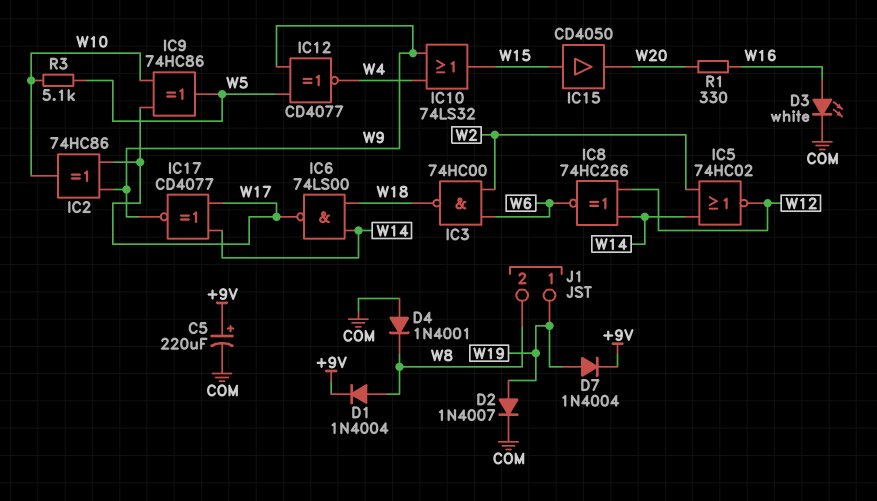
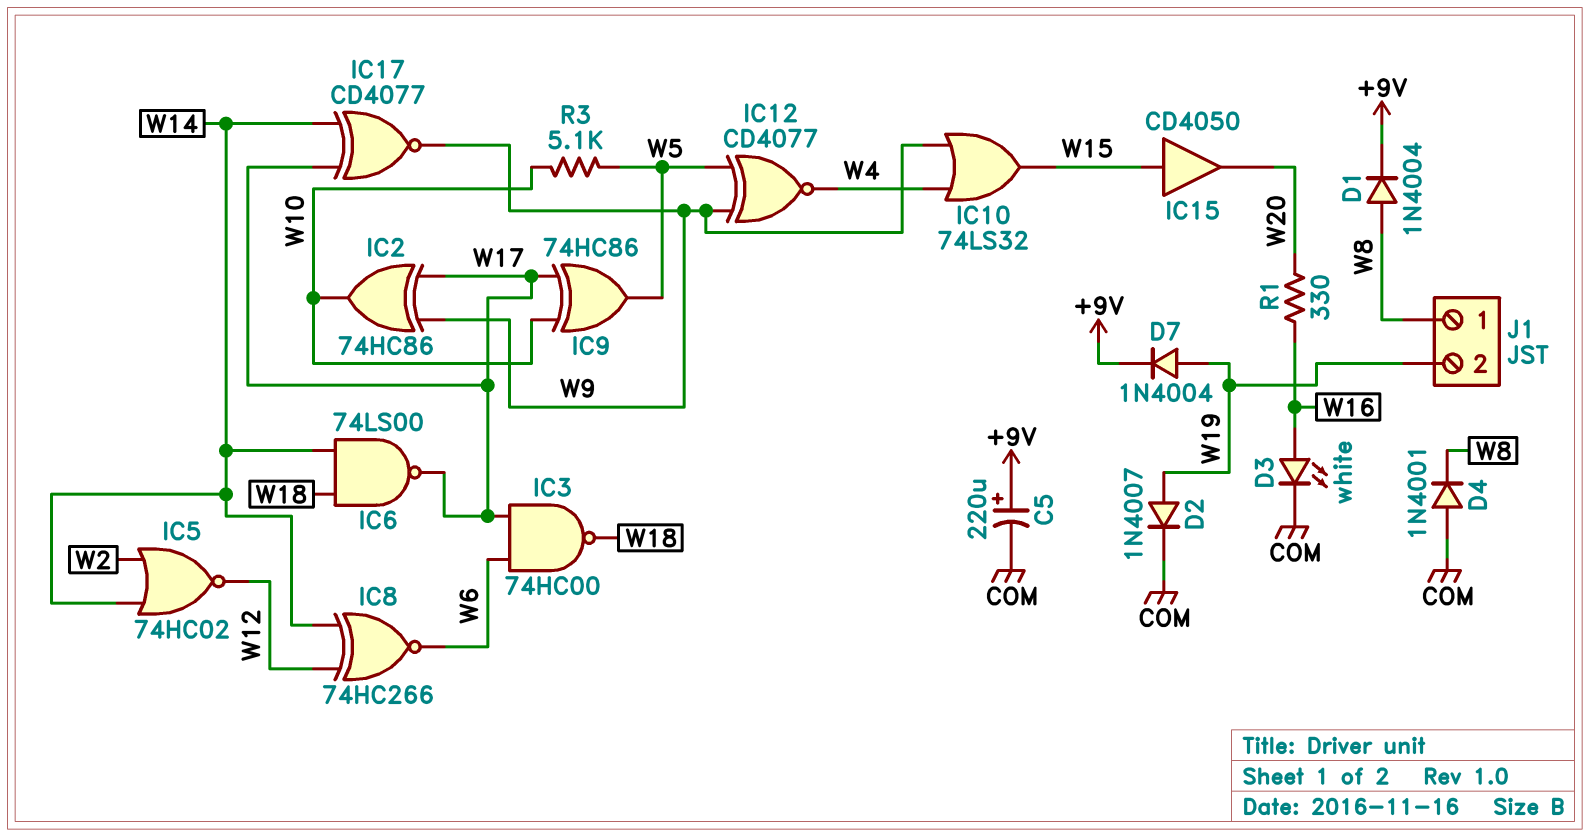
IC3: NAND 74HC00 (in W2, in W6, out W18) -> NAND 74HC00 (in W6, in W17, out W18)
J1 pin 1: W19 -> W8
J1 pin 2: W8 -> W19

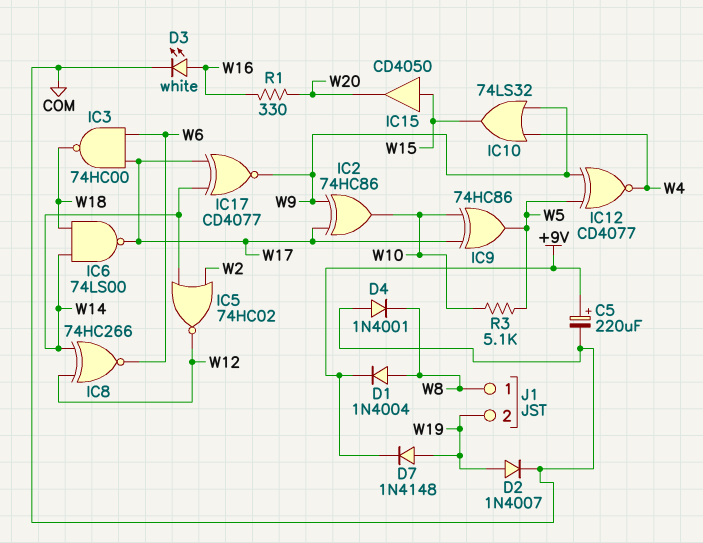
D7: diode 1N4004 (A W19, K +9V) -> diode 1N4148 (A W19, K +9V)

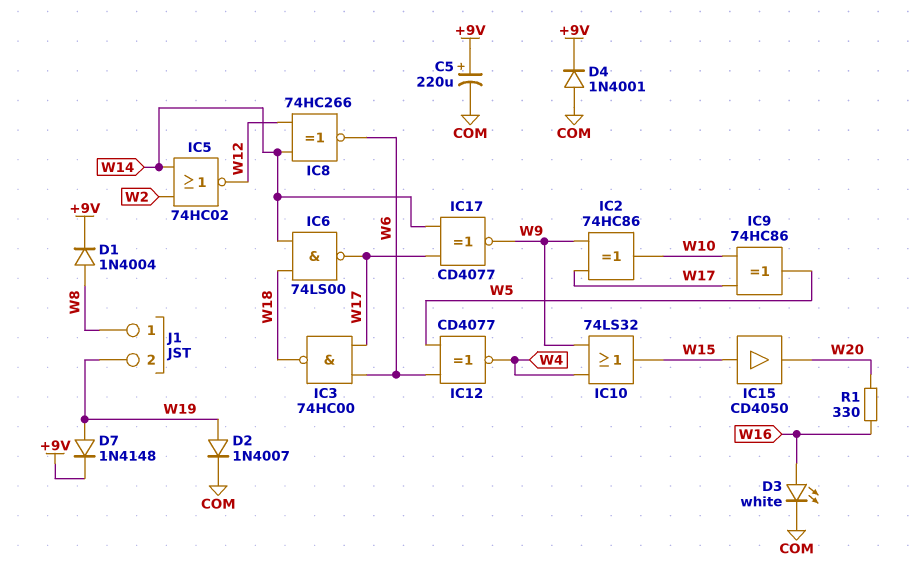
D4: diode 1N4001 (A COM, K W8) -> diode 1N4001 (A COM, K +9V)
IC12: XNOR CD4077 (in W5, in W9, out W4) -> XNOR CD4077 (in W5, in W6, out W4)
R3: 5.1k (W5, W10) -> none

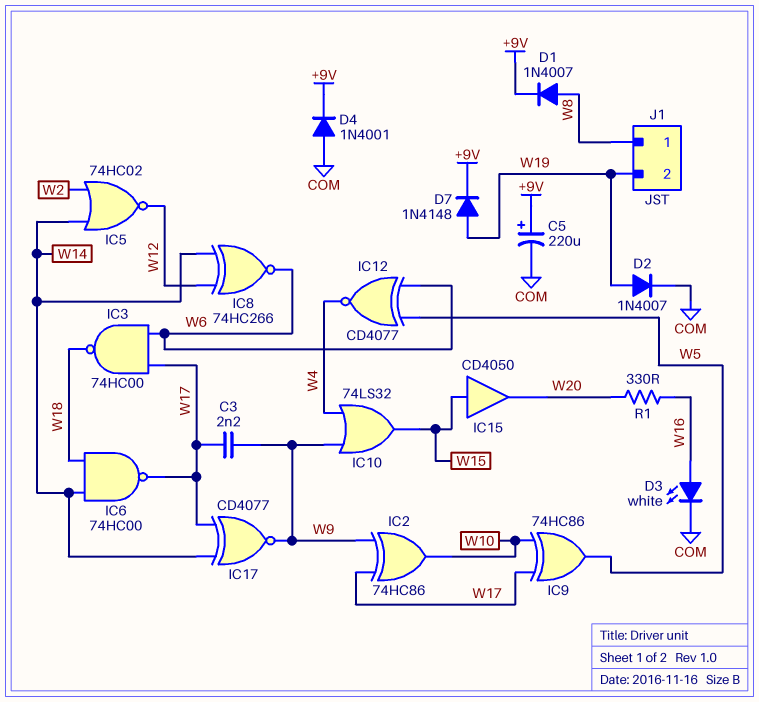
C3: none -> 2.2nF (W9, W17)
D1: diode 1N4004 (A W8, K +9V) -> diode 1N4007 (A W8, K +9V)
IC6: NAND 74LS00 (in W14, in W18, out W17) -> NAND 74HC00 (in W14, in W18, out W17)

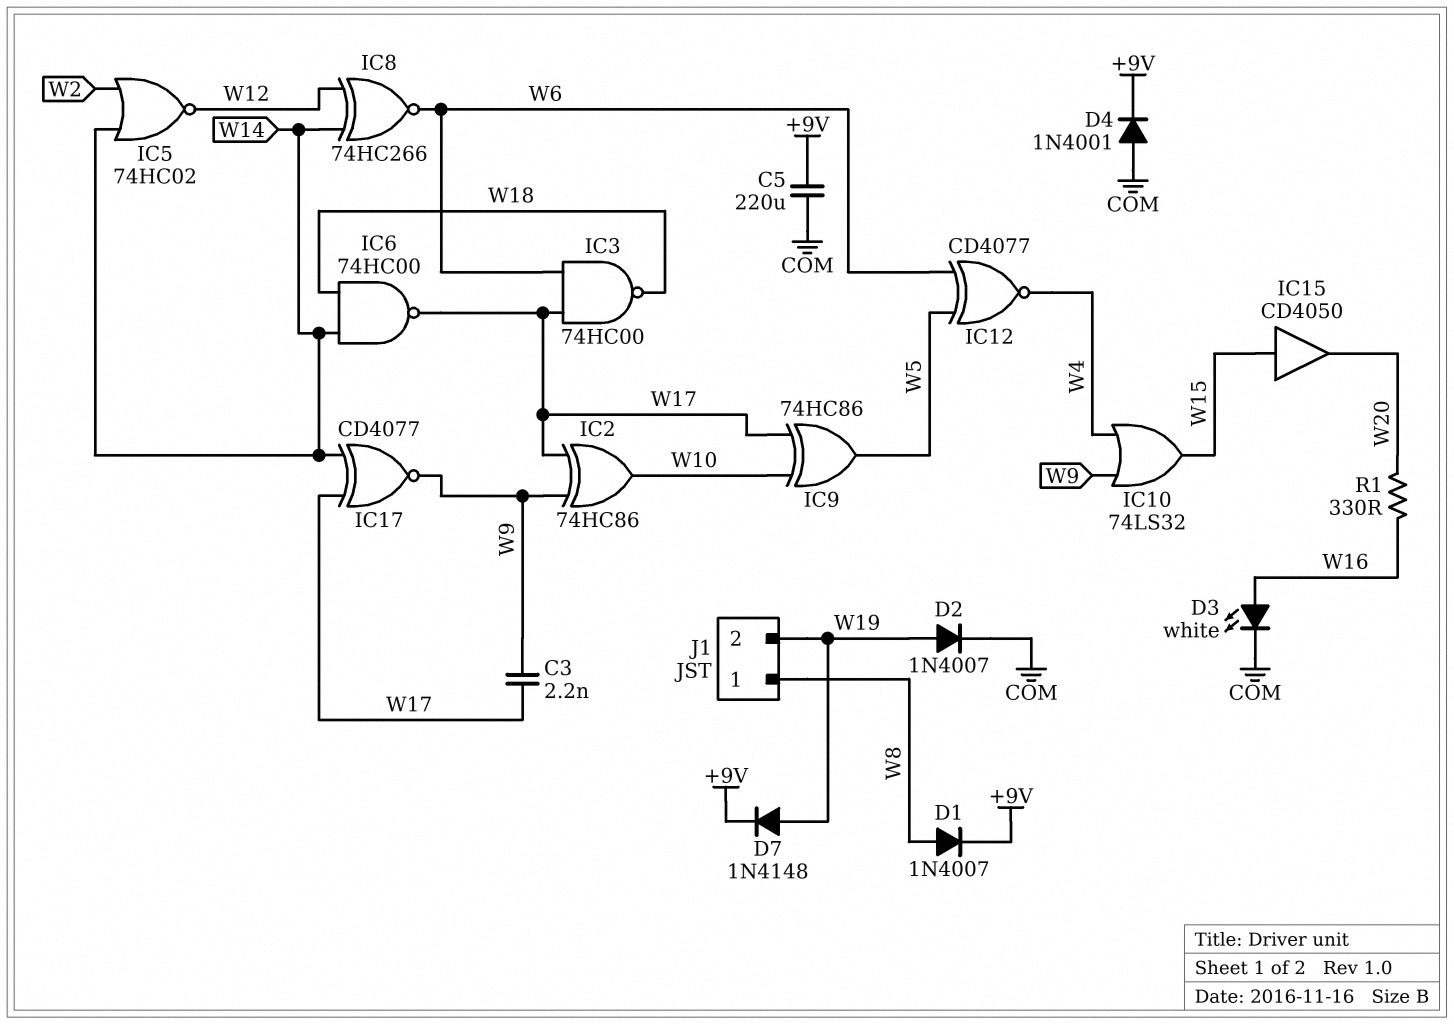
C5: 220uF (plus +9V, minus COM) -> 220uF (+9V, COM)

